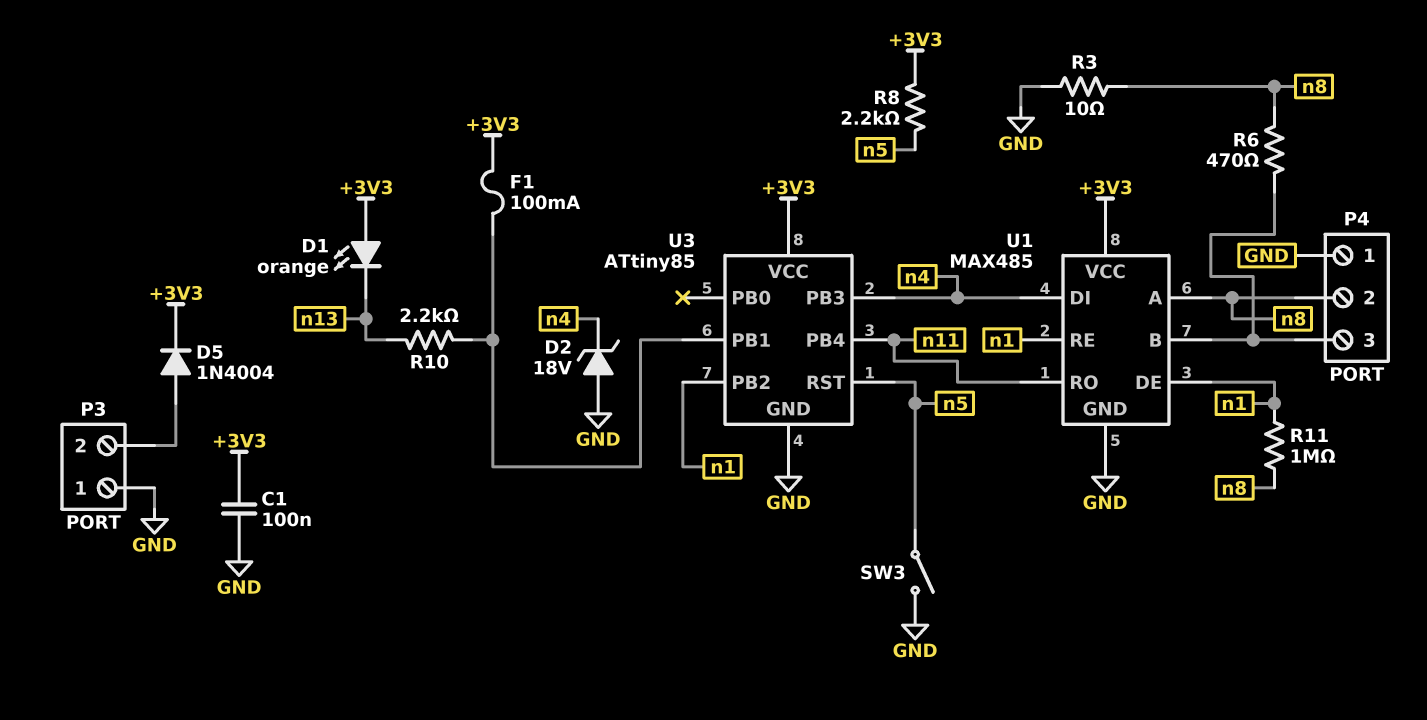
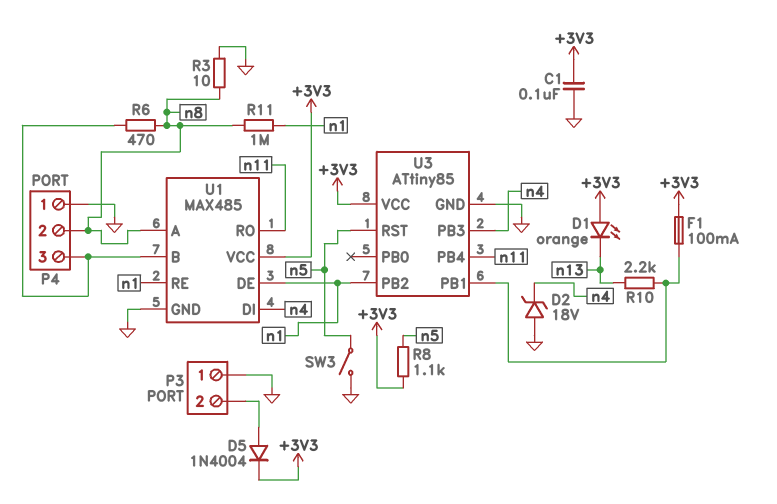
R8: 2.2k (+3V3, n5) -> 1.1k (+3V3, n5)

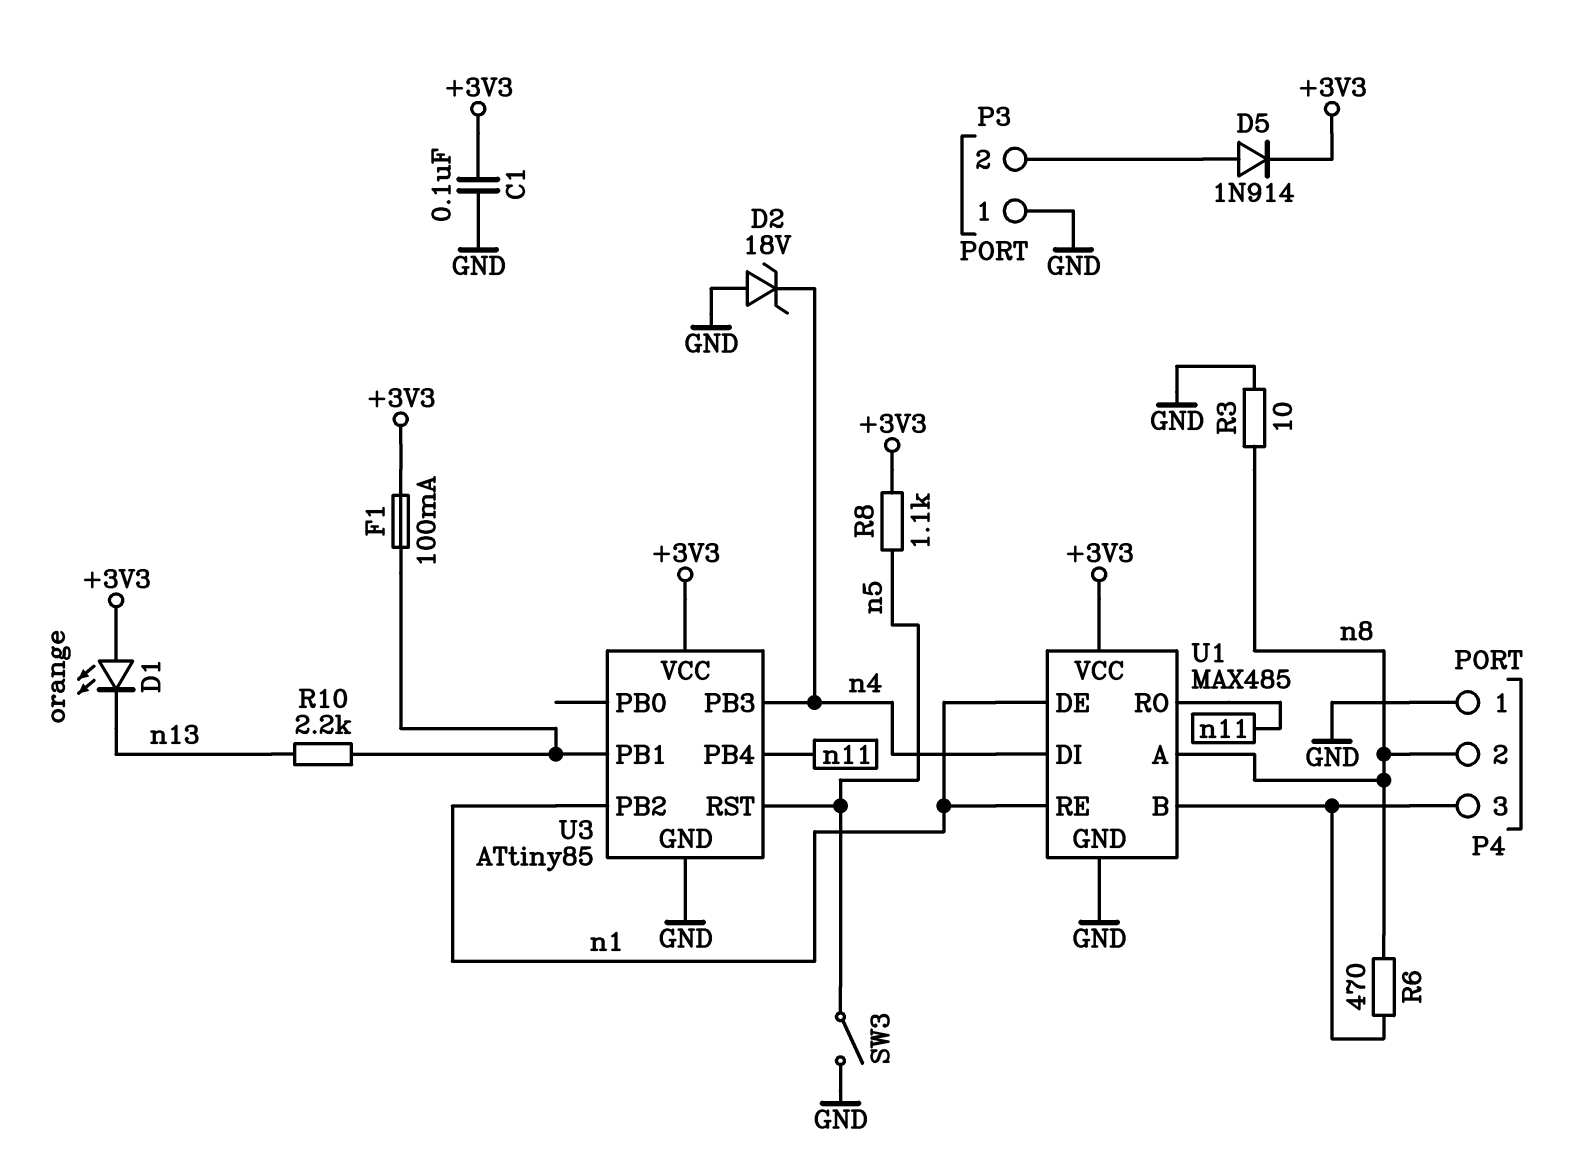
D5: diode 1N4004 (A P3/2, K +3V3) -> diode 1N914 (A P3/2, K +3V3)
R11: 1M (n1, n8) -> none

